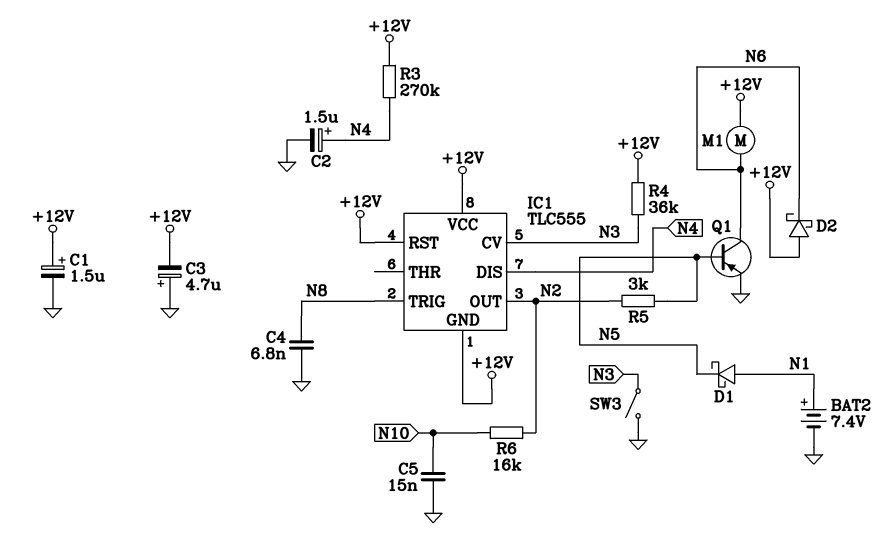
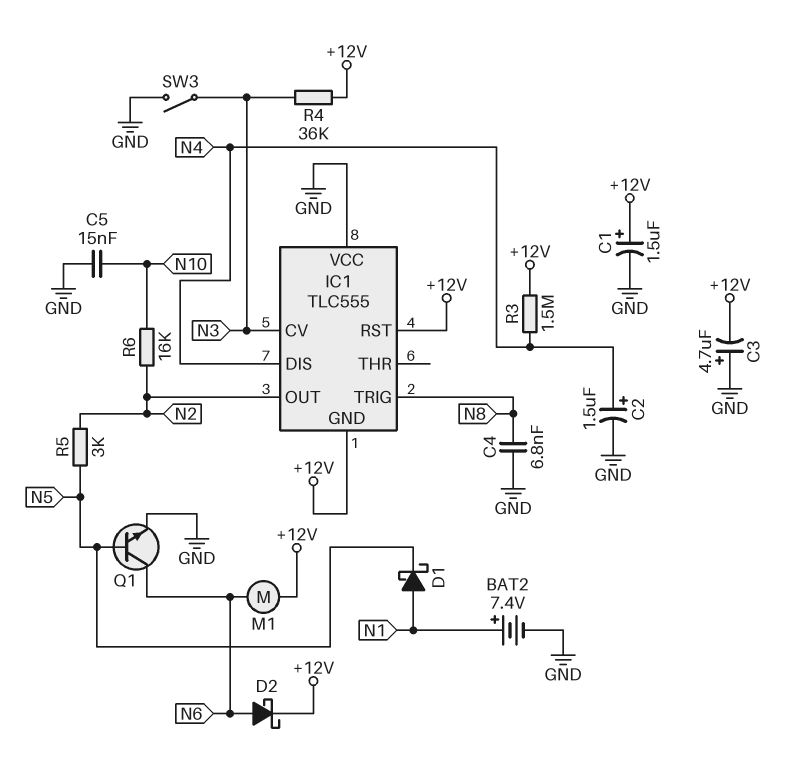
D2: schottky (A +12V, K N6) -> schottky (A N6, K +12V)
IC1 pin VCC: +12V -> GND
Q1: PNP (B N5, C N6, E GND) -> NPN (B N5, C N6, E GND)
R3: 270k (+12V, N4) -> 1.5M (+12V, N4)

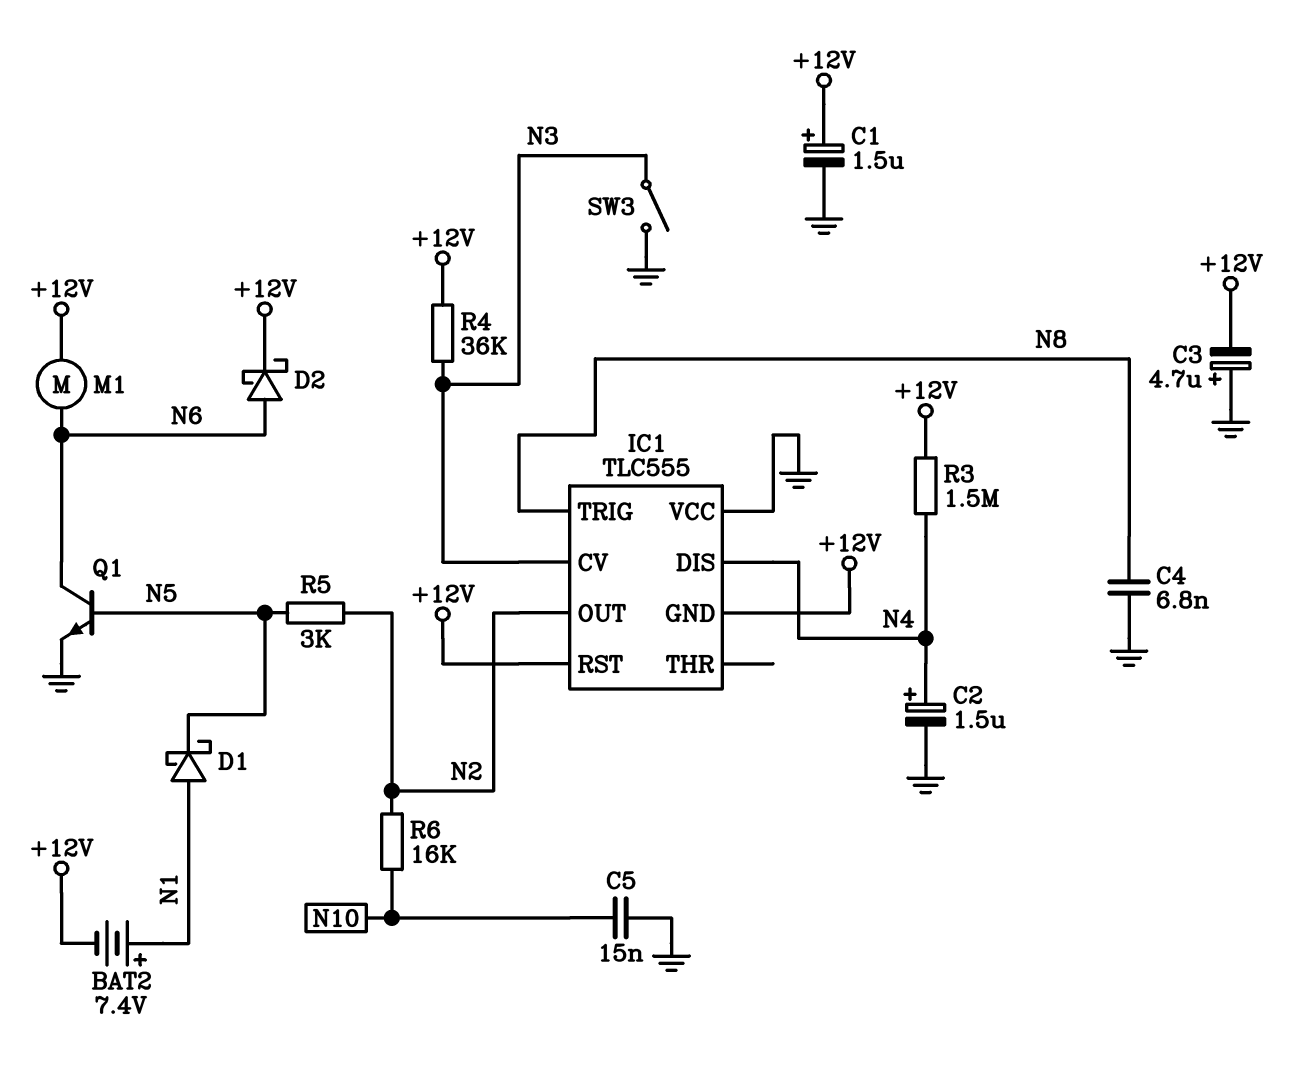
BAT2: 7.4V (plus N1, minus GND) -> 7.4V (plus N1, minus +12V)

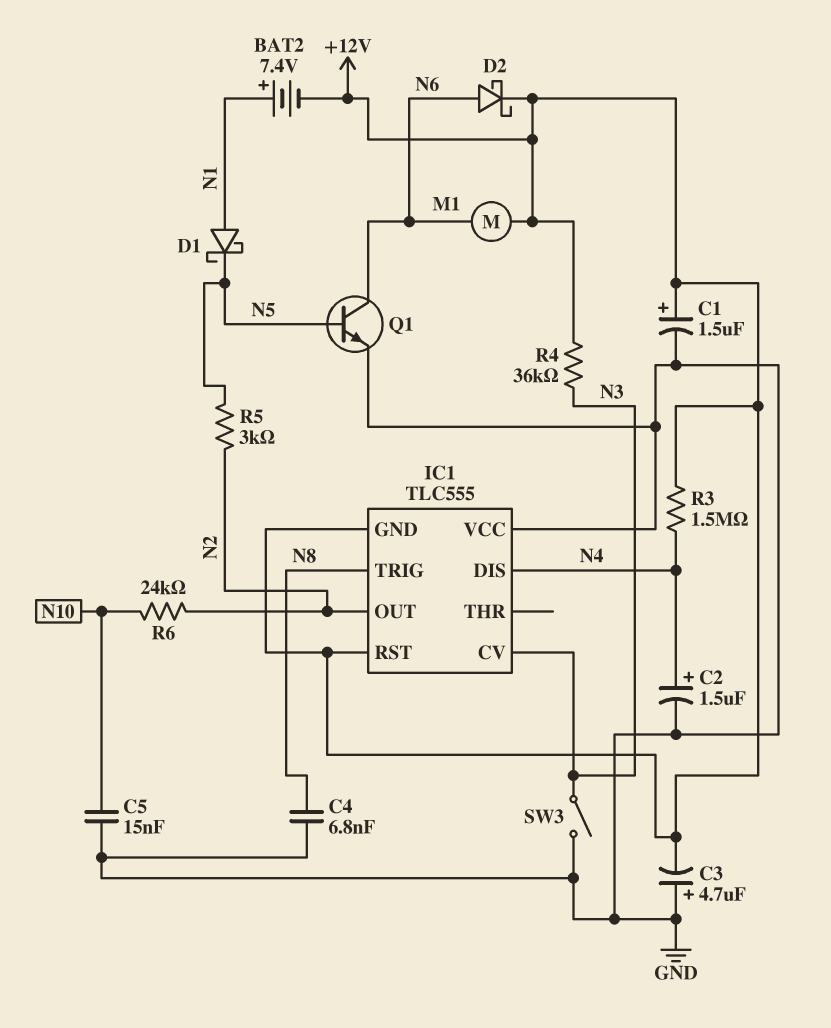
R6: 16k (N2, N10) -> 24k (N2, N10)

